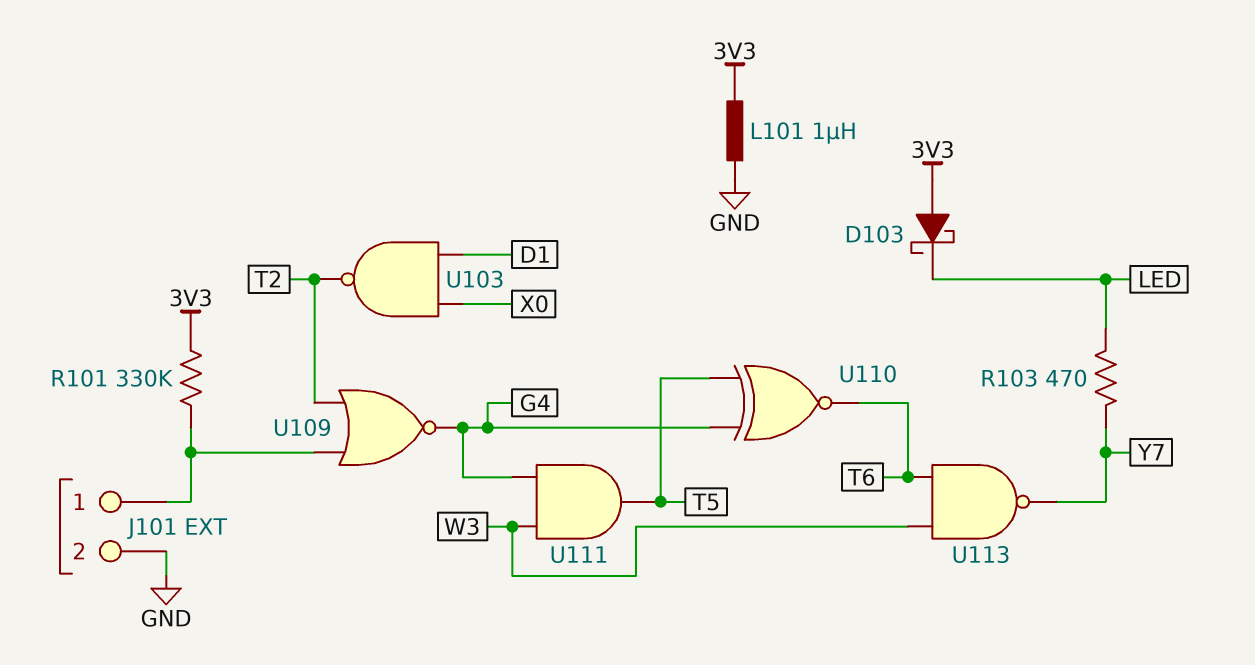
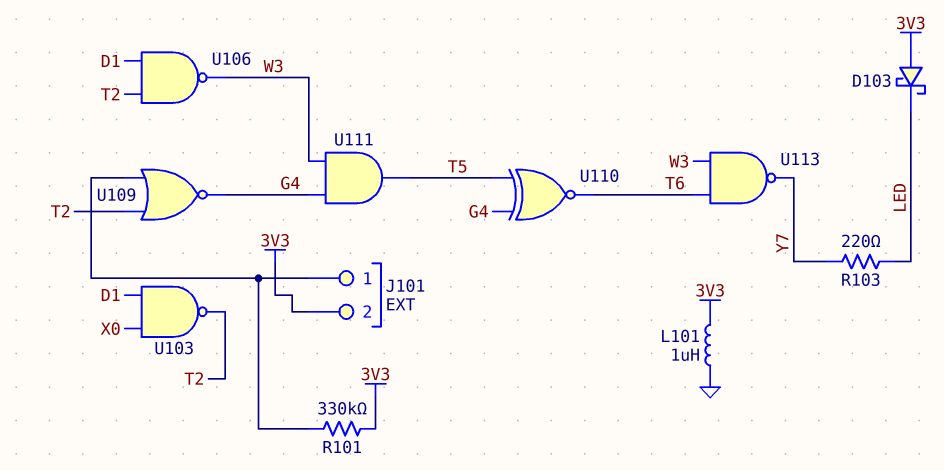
J101 pin 2: GND -> 3V3
R103: 470 (LED, Y7) -> 220 (LED, Y7)
U106: none -> NAND (in D1, in T2, out W3)

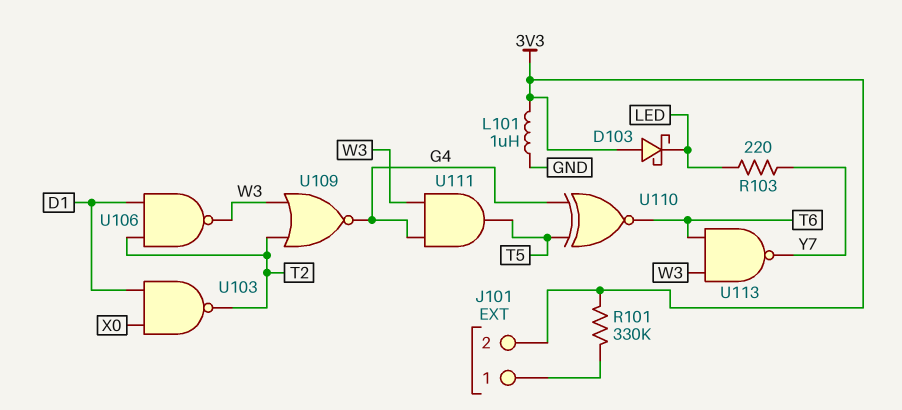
U109: NOR (in J101/1, in T2, out G4) -> NOR (in T2, in W3, out G4)

